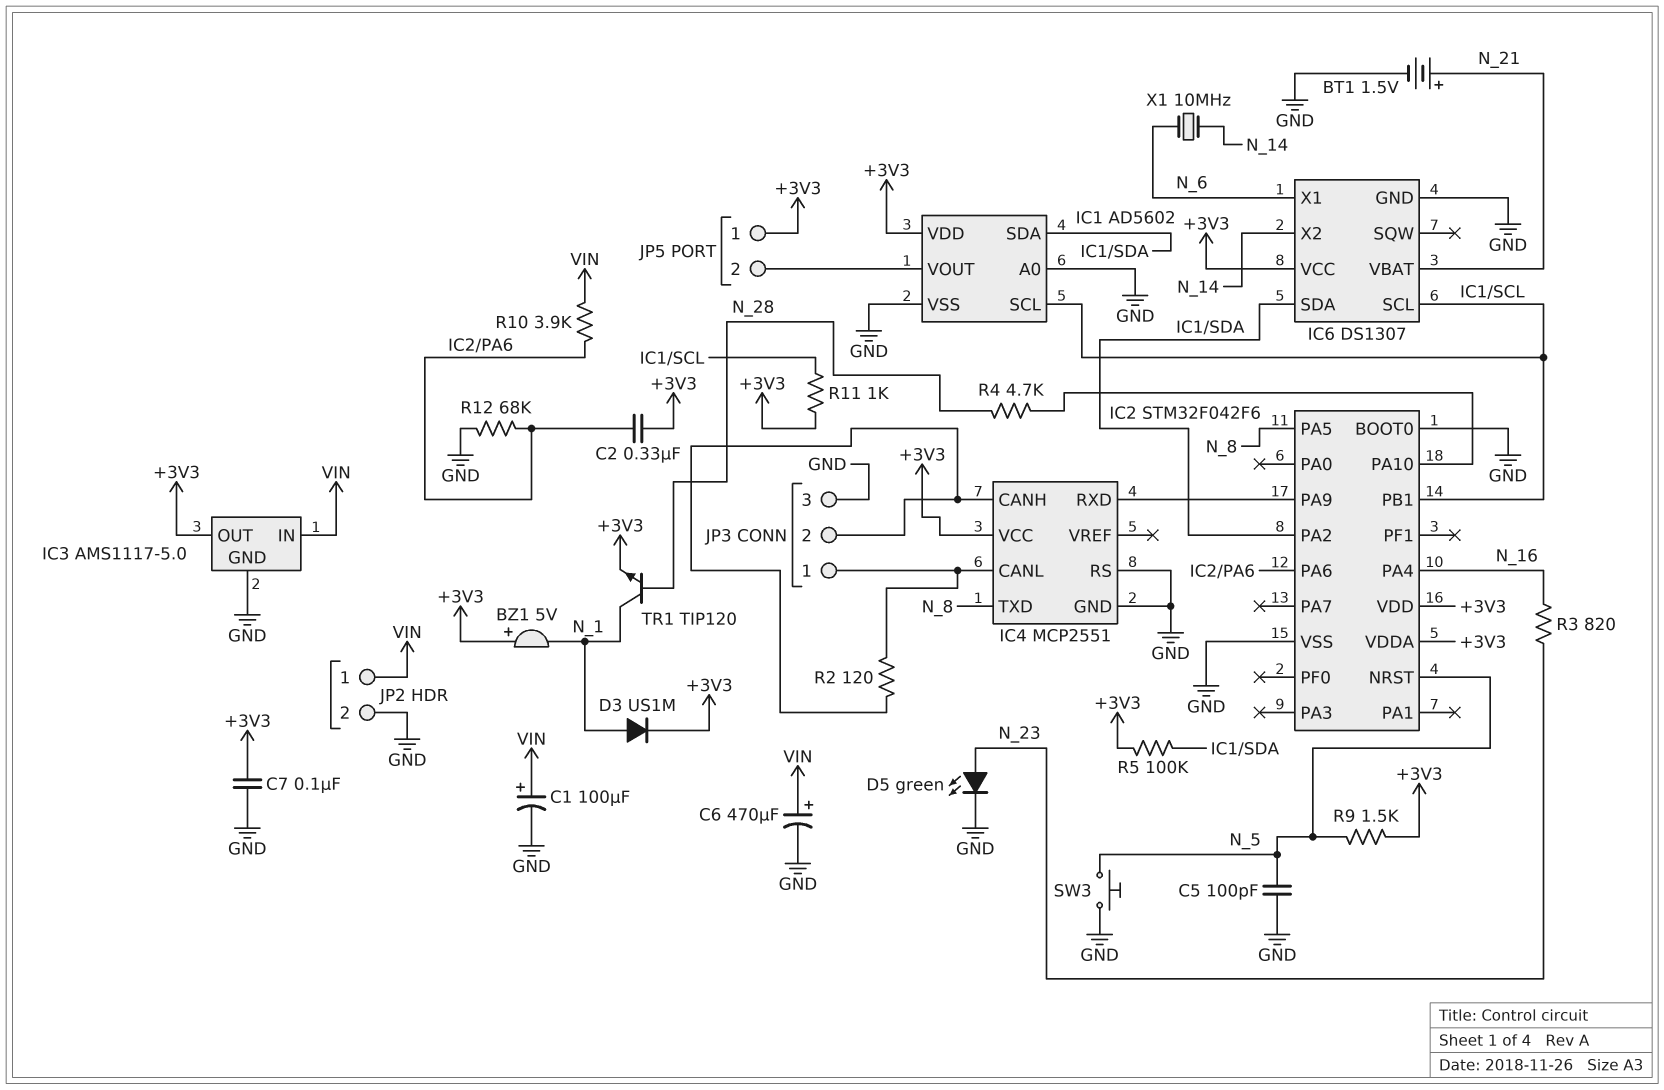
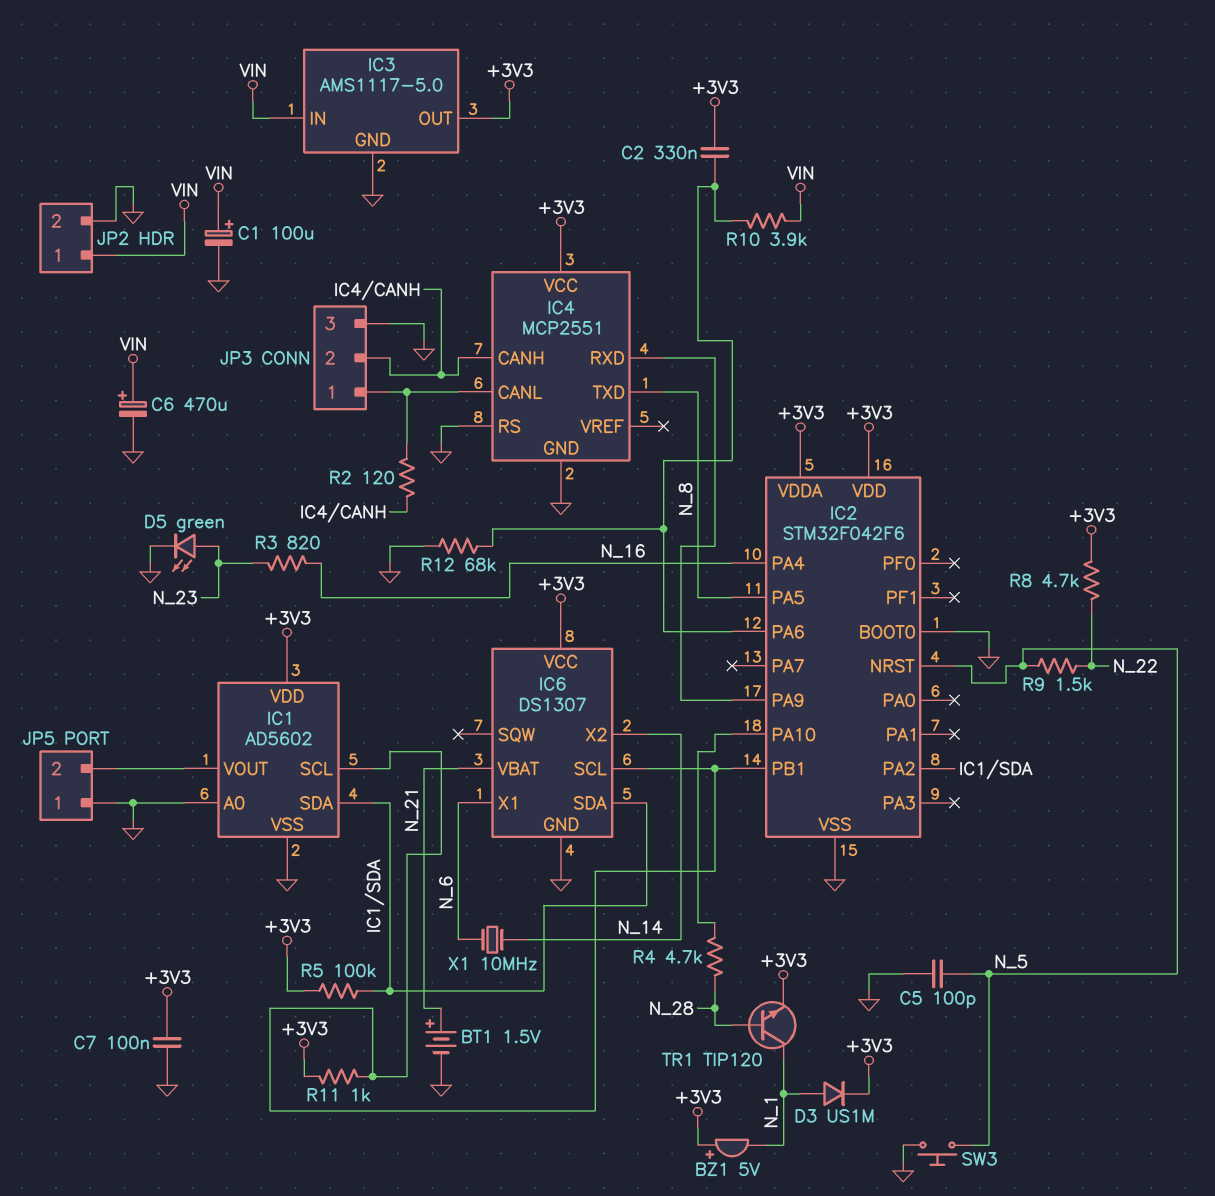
JP5 pin 1: +3V3 -> GND
R8: none -> 4.7k (+3V3, N_22)
R9: 1.5k (+3V3, N_5) -> 1.5k (N_5, N_22)

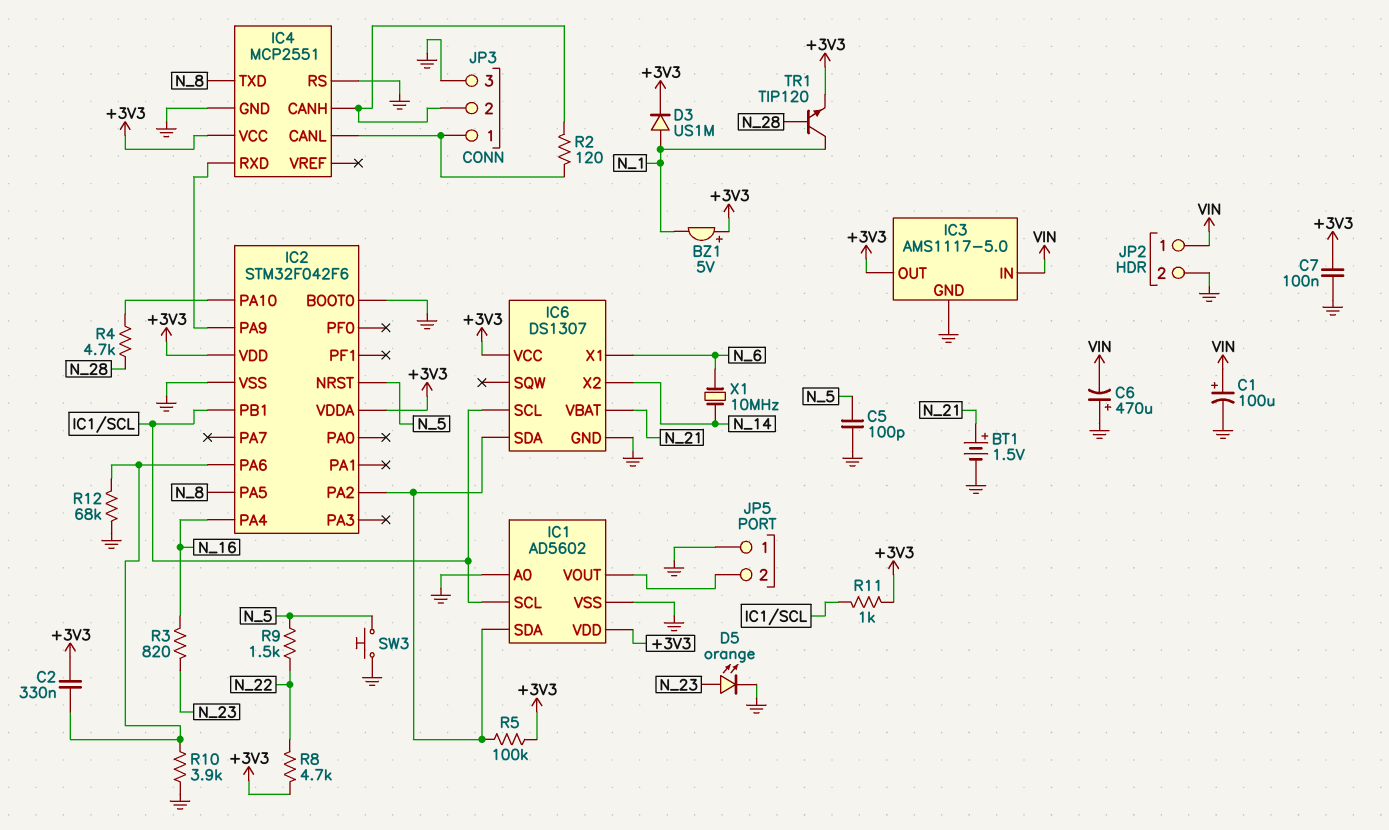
C6: 470uF (plus VIN, minus GND) -> 470uF (plus GND, minus VIN)
D5: LED green (A N_23, K GND) -> LED orange (A N_23, K GND)
R10: 3.9k (IC2/PA6, VIN) -> 3.9k (GND, IC2/PA6)

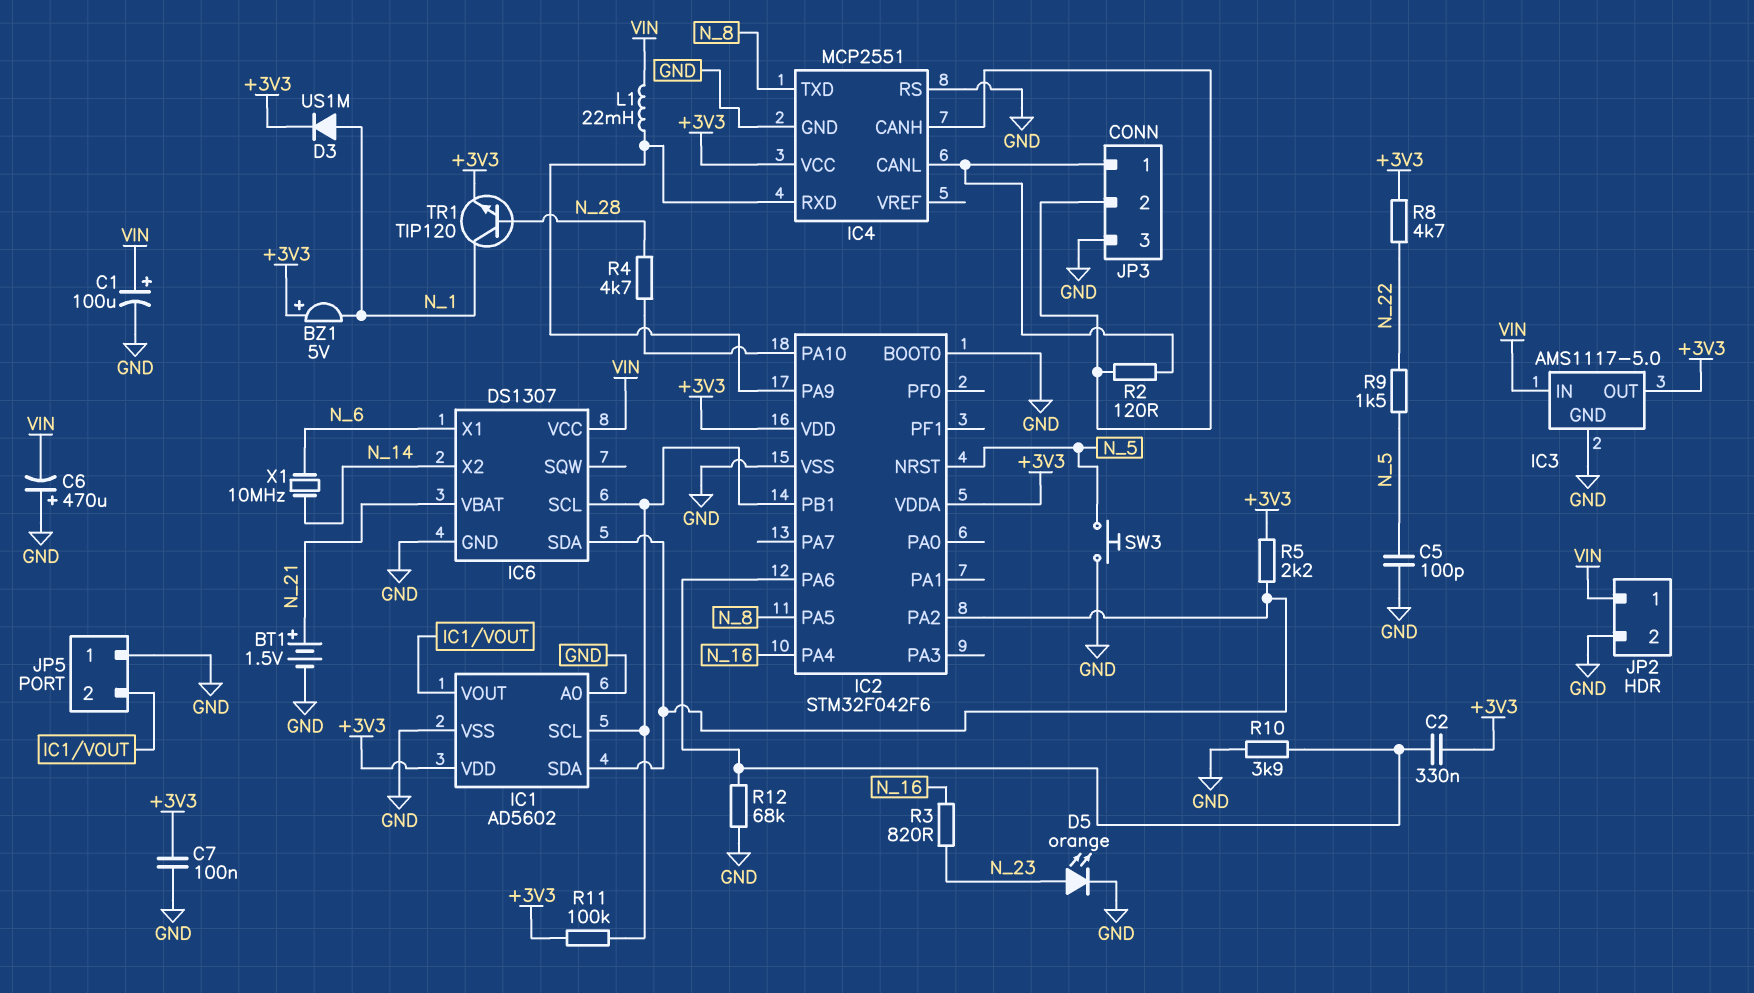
IC6 pin VCC: +3V3 -> VIN
L1: none -> 22mH (IC2/PA9, VIN)
R5: 100k (+3V3, IC1/SDA) -> 2.2k (+3V3, IC1/SDA)
R11: 1k (+3V3, IC1/SCL) -> 100k (+3V3, IC1/SCL)

